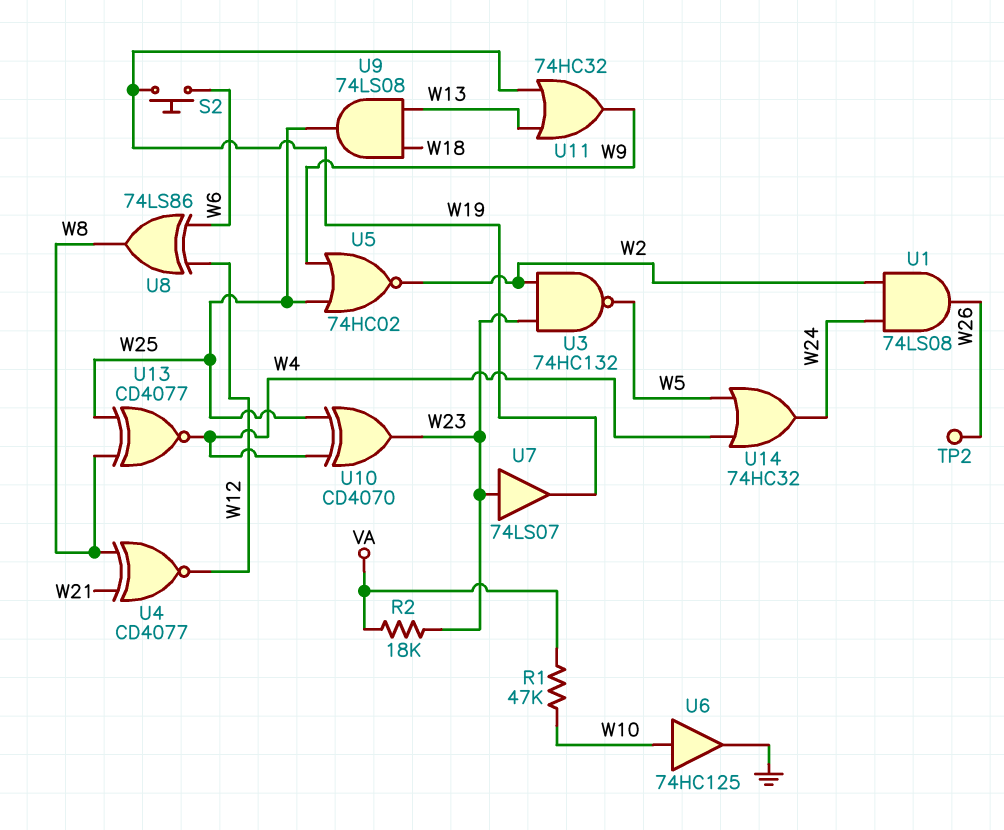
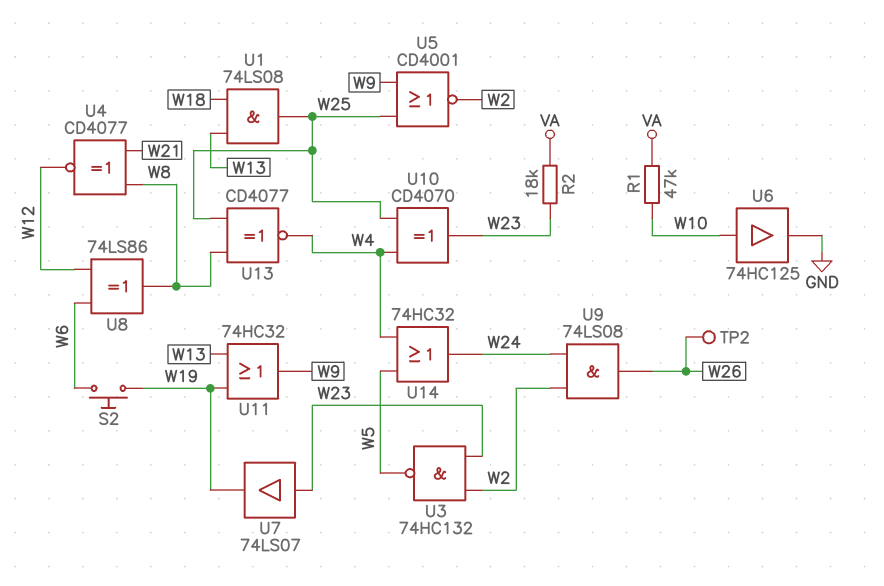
U1: AND 74LS08 (in W2, in W24, out W26) -> AND 74LS08 (in W13, in W18, out W25)
U5: NOR 74HC02 (in W9, in W25, out W2) -> NOR CD4001 (in W9, in W25, out W2)
U9: AND 74LS08 (in W13, in W18, out W25) -> AND 74LS08 (in W2, in W24, out W26)

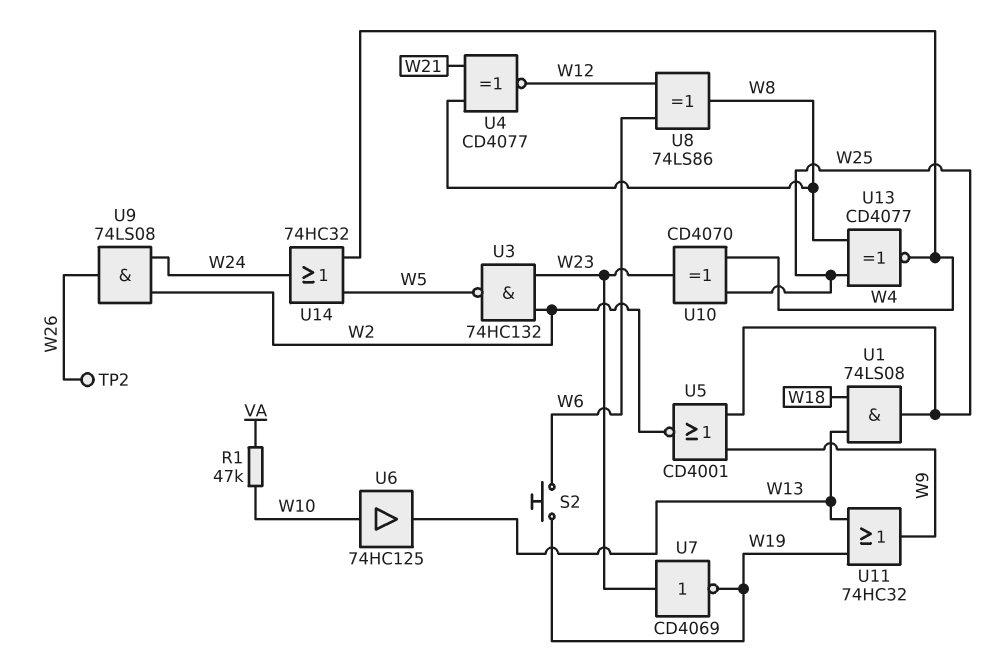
R2: 18k (VA, W23) -> none
U6: buffer 74HC125 (in W10, out GND) -> buffer 74HC125 (in W10, out W13)
U7: buffer 74LS07 (in W23, out W19) -> NOT CD4069 (in W23, out W19)

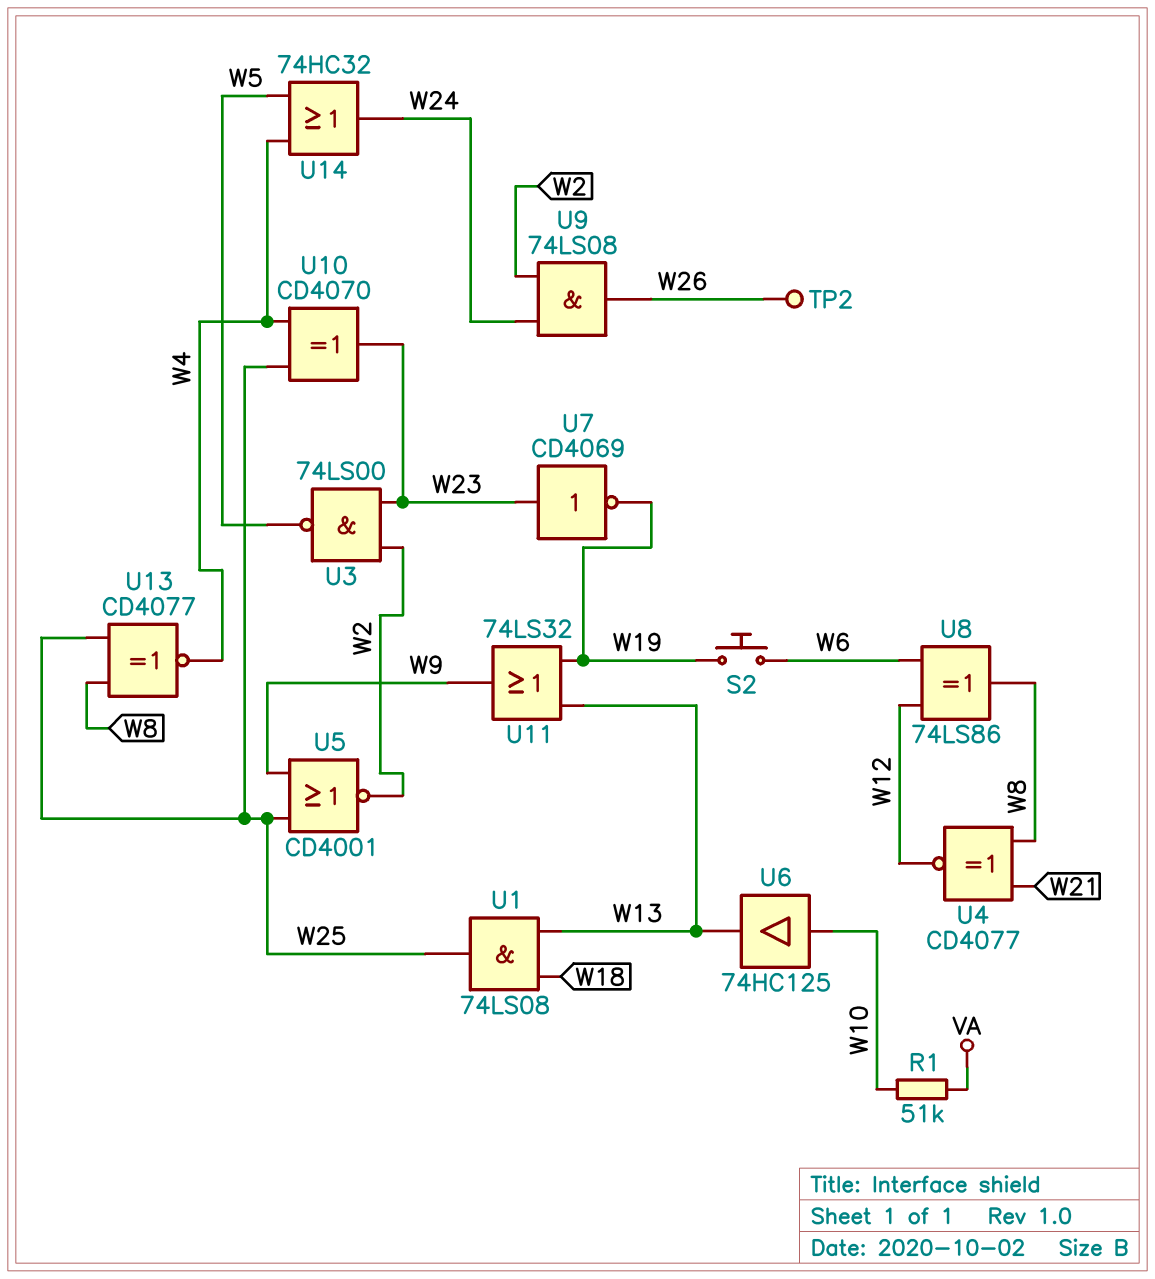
R1: 47k (VA, W10) -> 51k (VA, W10)
U3: NAND 74HC132 (in W2, in W23, out W5) -> NAND 74LS00 (in W2, in W23, out W5)
U11: OR 74HC32 (in W13, in W19, out W9) -> OR 74LS32 (in W13, in W19, out W9)

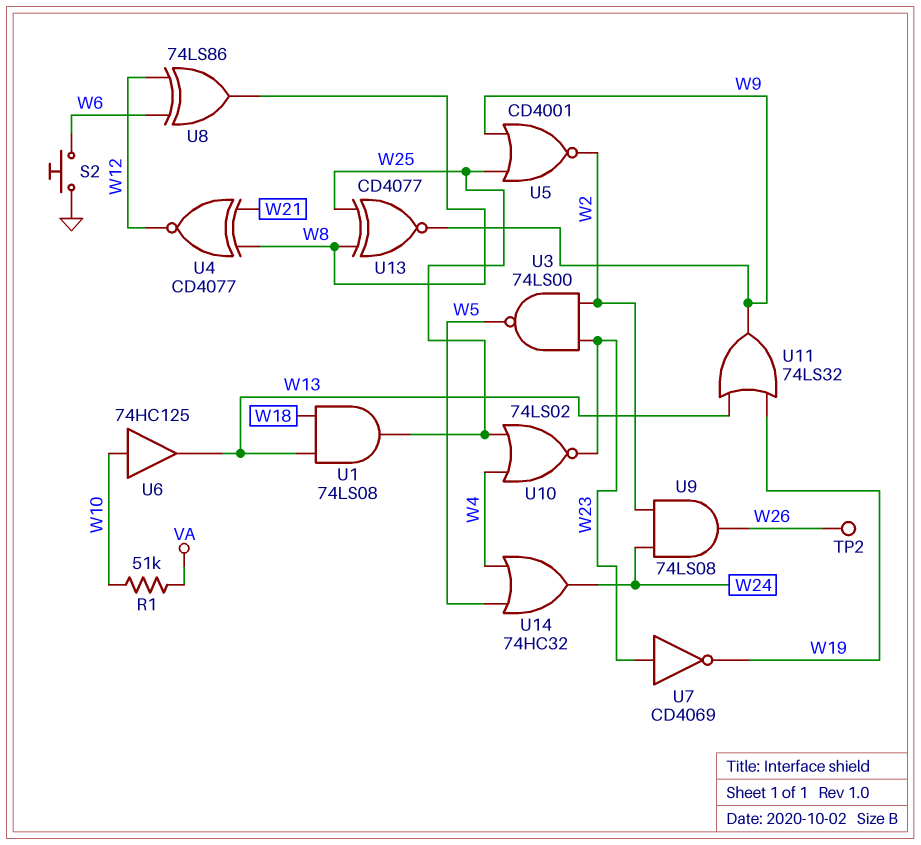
S2: button (W6, W19) -> button (GND, W6)
U10: XOR CD4070 (in W4, in W25, out W23) -> NOR 74LS02 (in W4, in W25, out W23)
U13: XNOR CD4077 (in W8, in W25, out W4) -> XNOR CD4077 (in W8, in W25, out W9)

